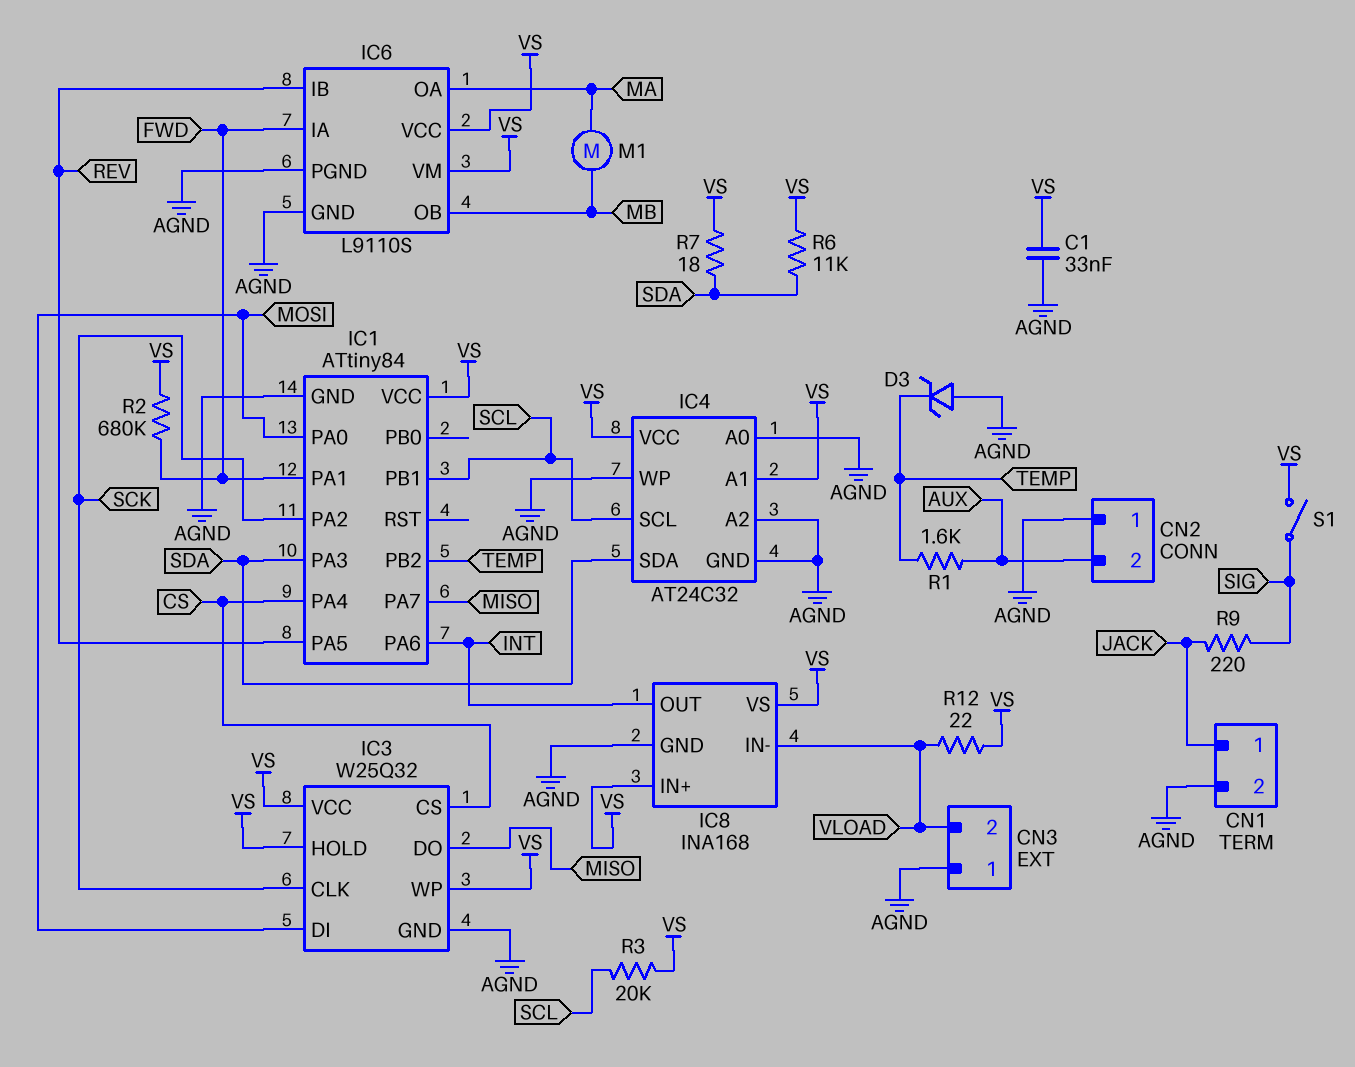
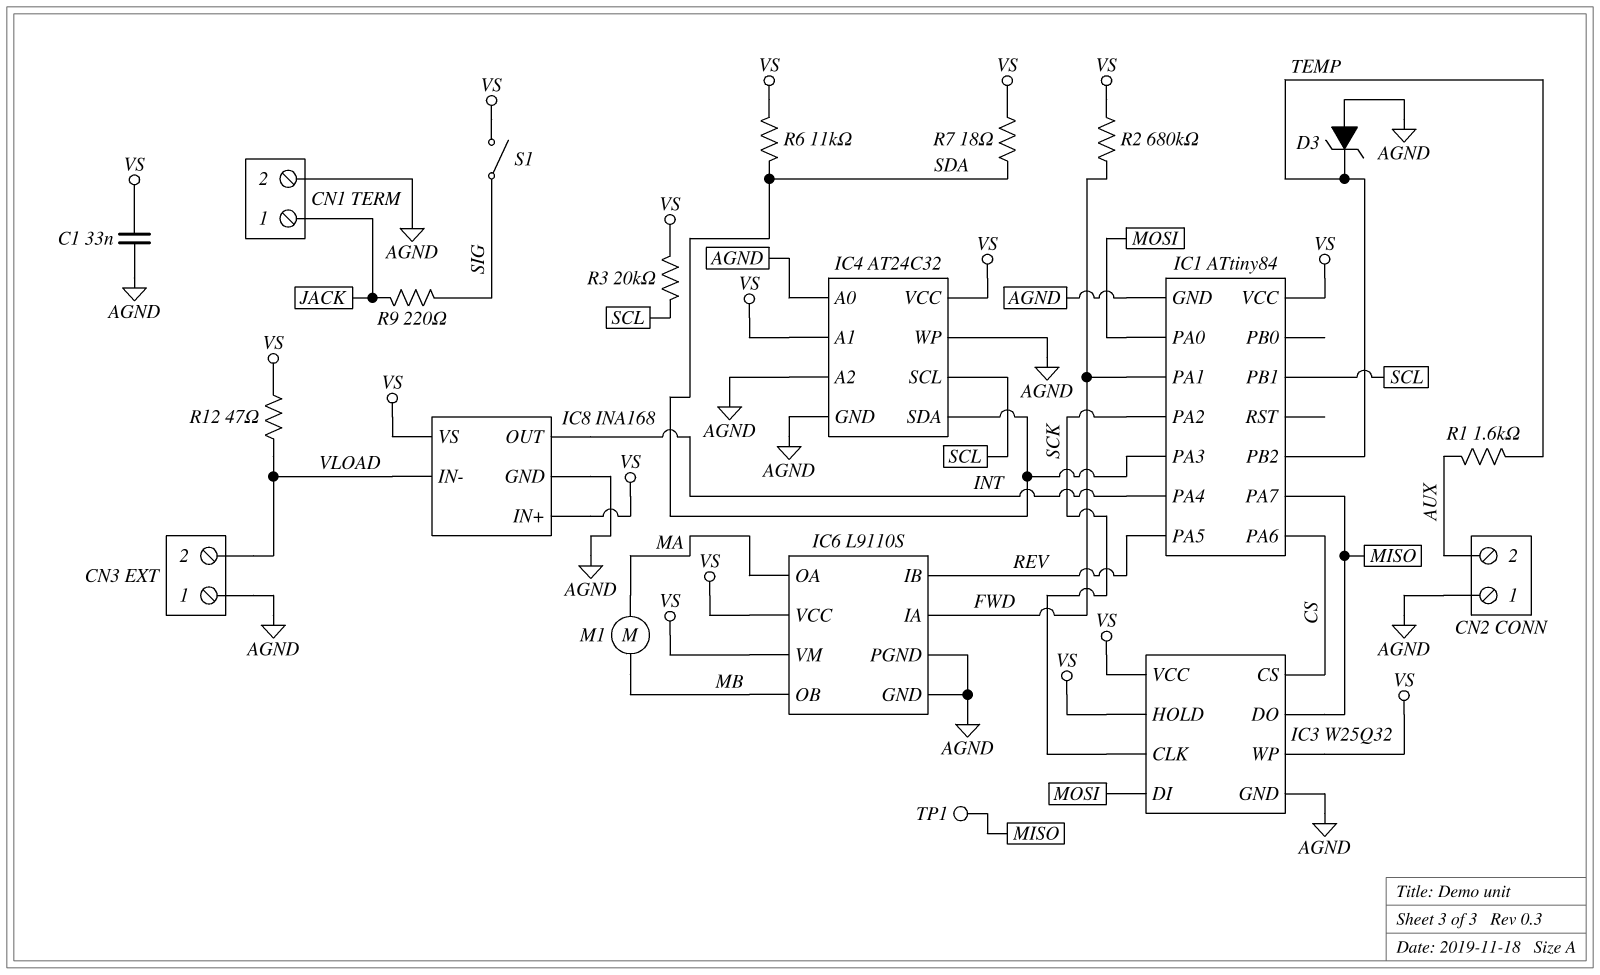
IC1 pin PA4: CS -> INT
IC1 pin PA6: INT -> CS
R12: 22 (VLOAD, VS) -> 47 (VLOAD, VS)
TP1: none -> test point (MISO)

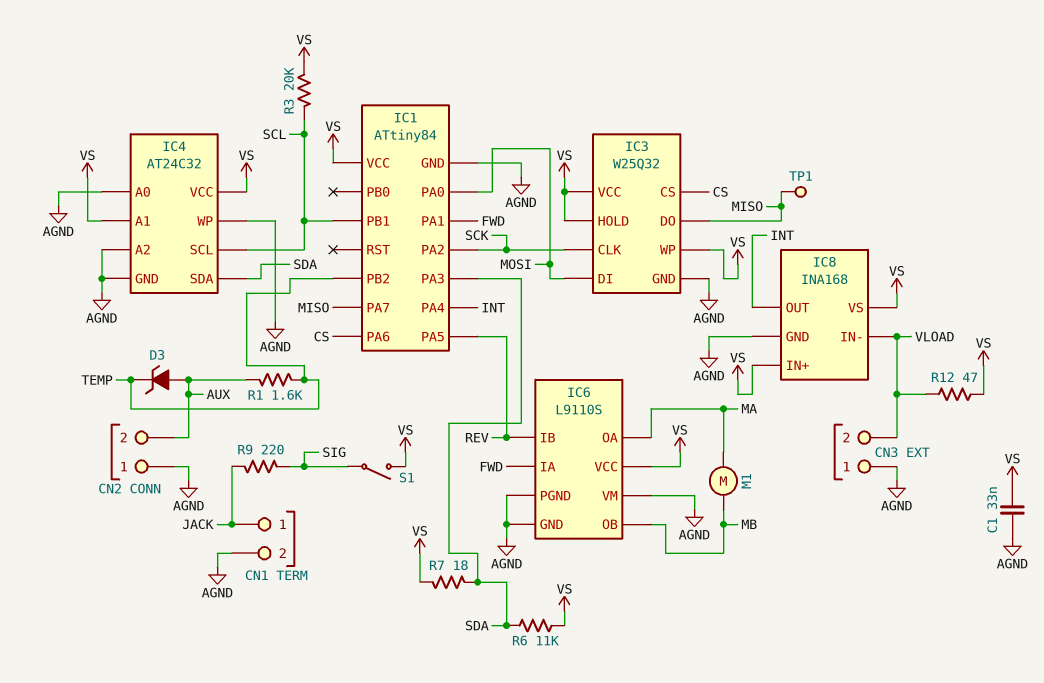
D3: zener (A AGND, K TEMP) -> zener (A AUX, K TEMP)
IC6 pin VM: VS -> AGND
R2: 680k (FWD, VS) -> none

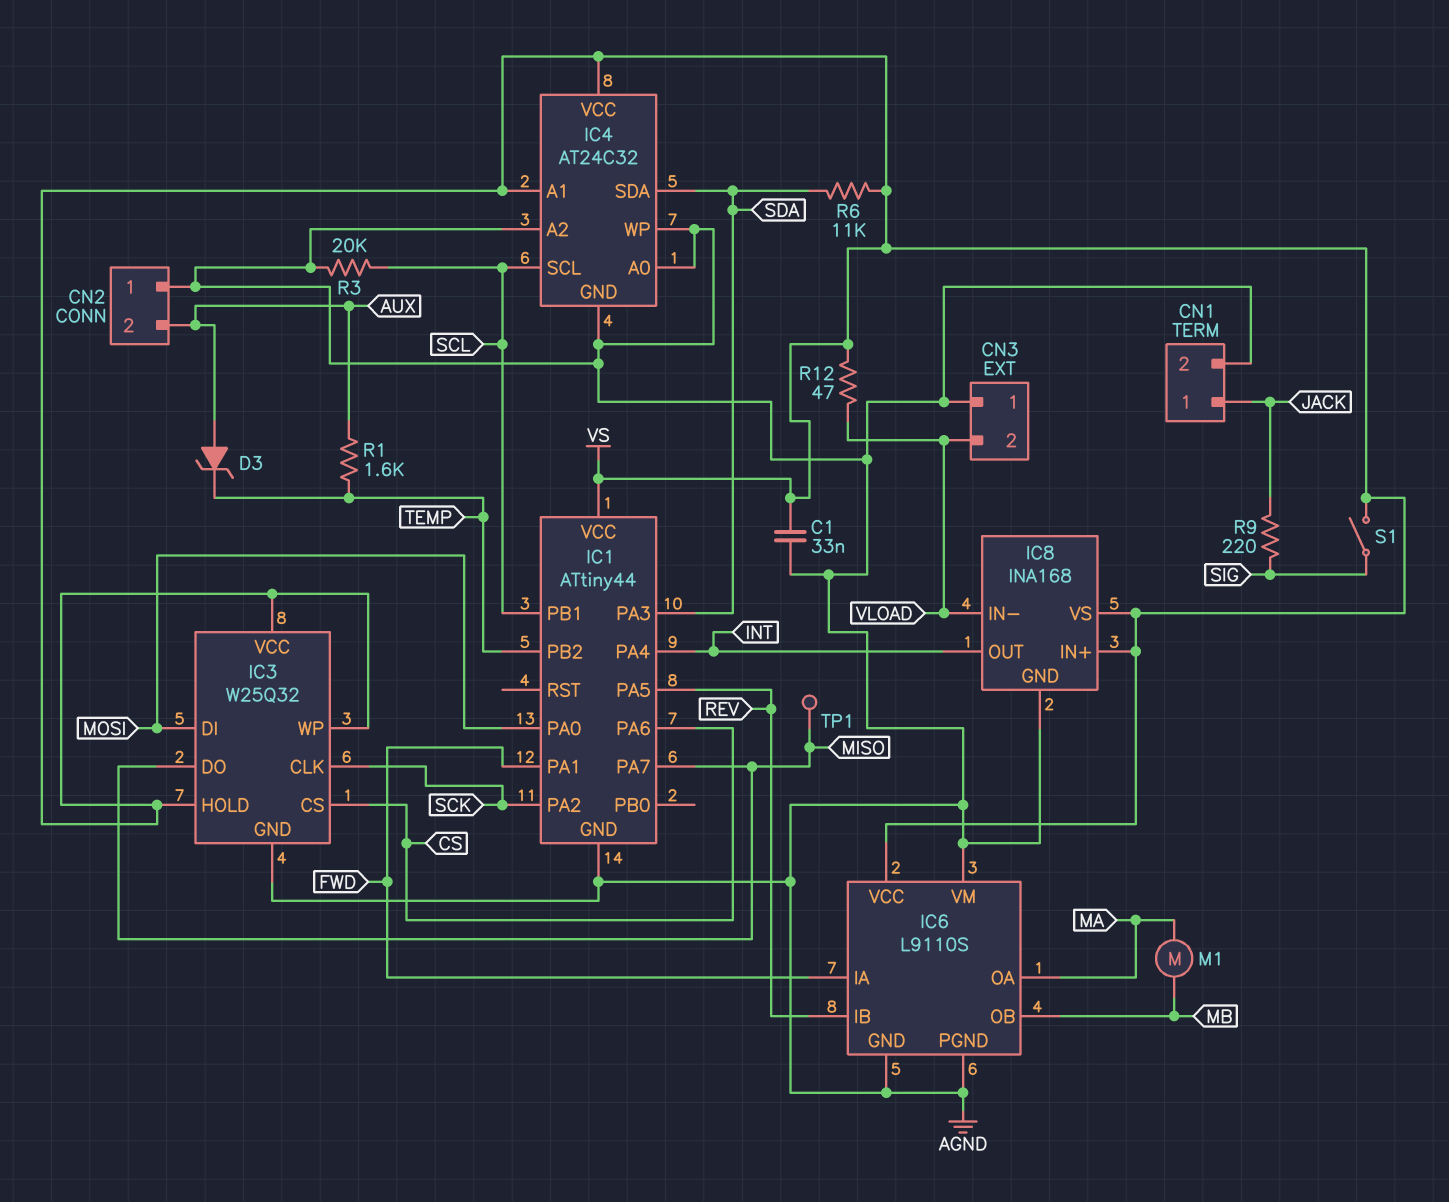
IC1: ATtiny84 -> ATtiny44
R3: 20k (SCL, VS) -> 20k (AGND, SCL)
R7: 18 (SDA, VS) -> none

